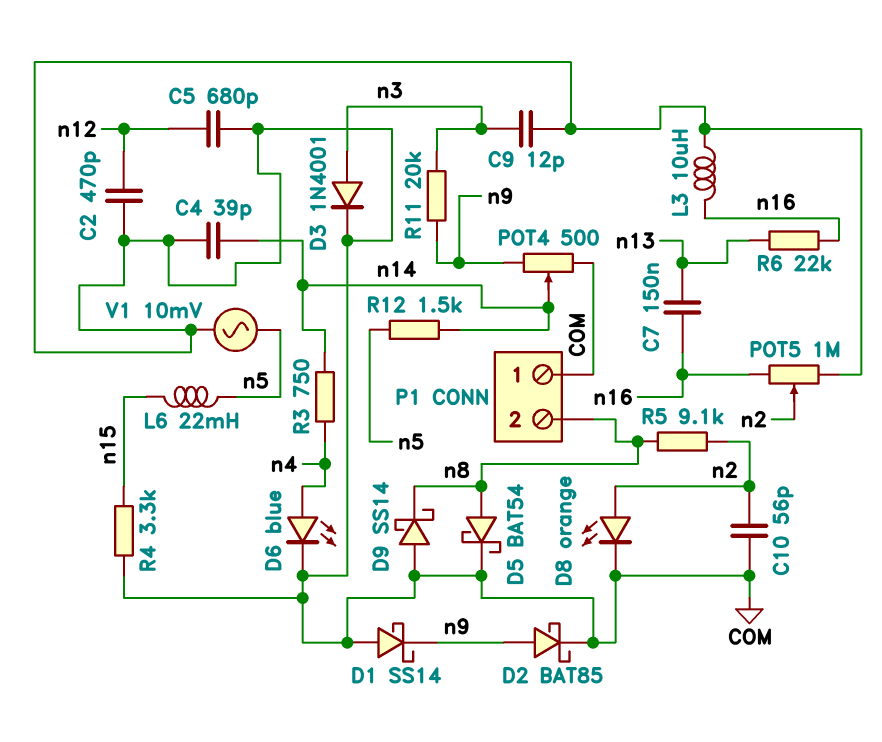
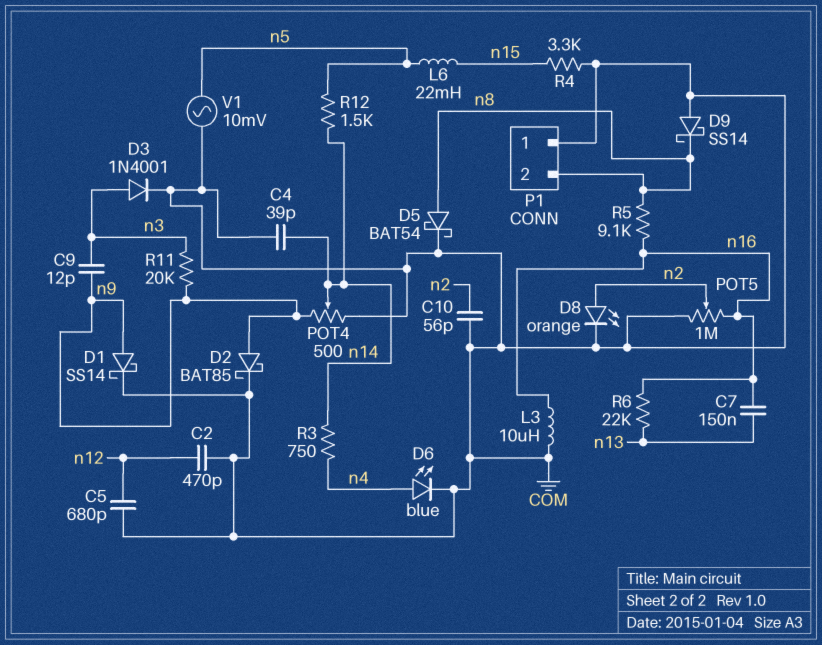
C9: 12pF (COM, n3) -> 12pF (n3, n9)
D1: schottky SS14 (A COM, K n9) -> schottky SS14 (A n9, K COM)
R5: 9.1k (n2, n8) -> 9.1k (n8, n16)

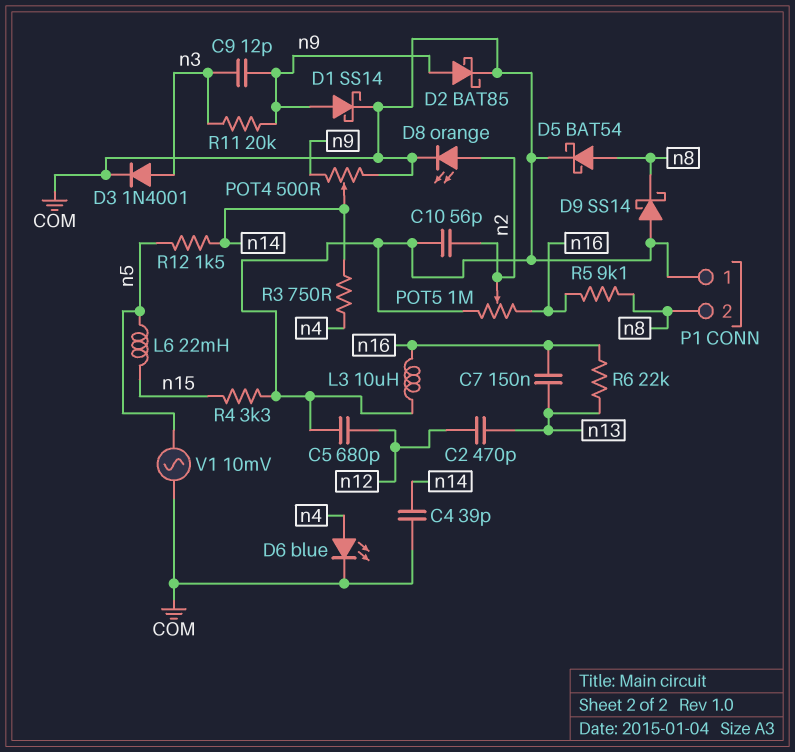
C2: 470pF (COM, n12) -> 470pF (n12, n13)

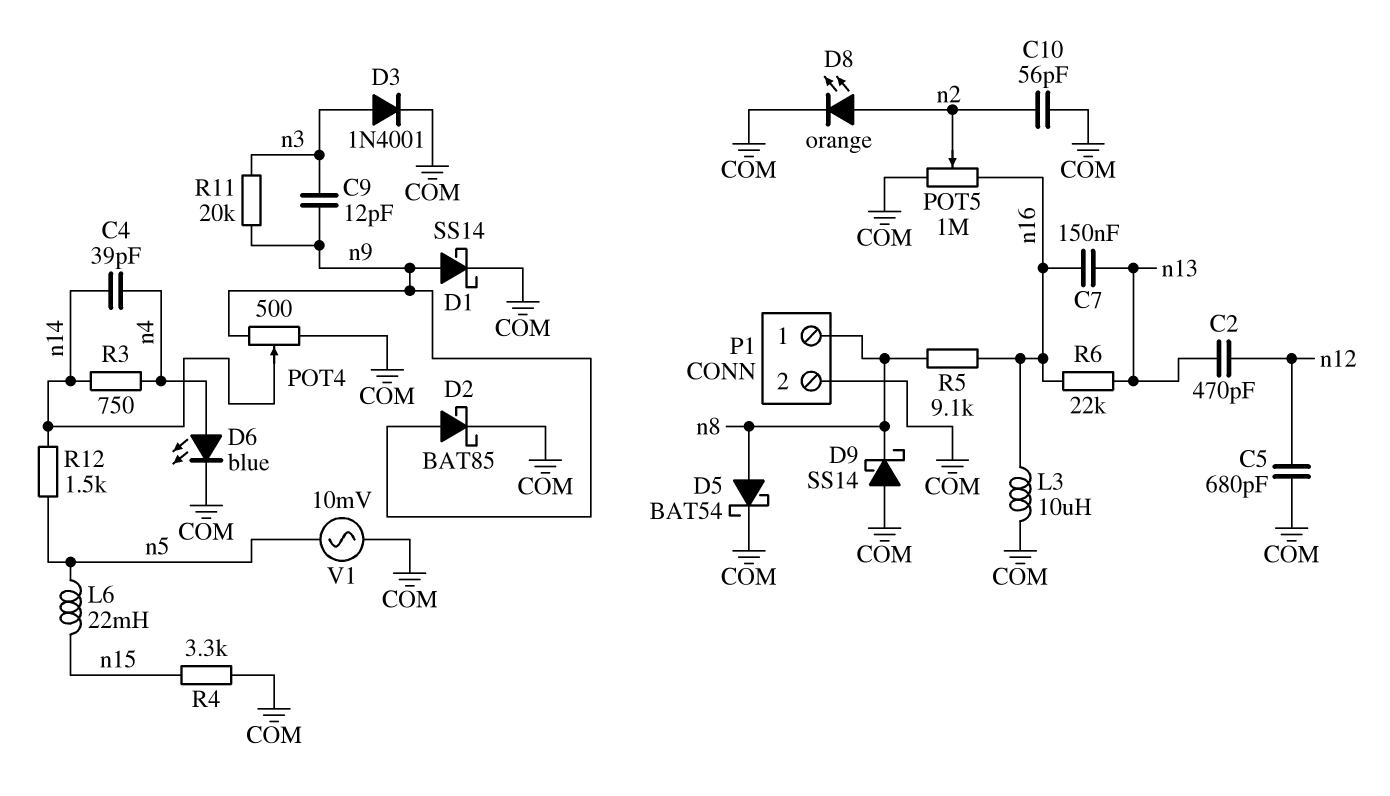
C4: 39pF (COM, n14) -> 39pF (n4, n14)
P1 pin 1: COM -> n8
P1 pin 2: n8 -> COM

